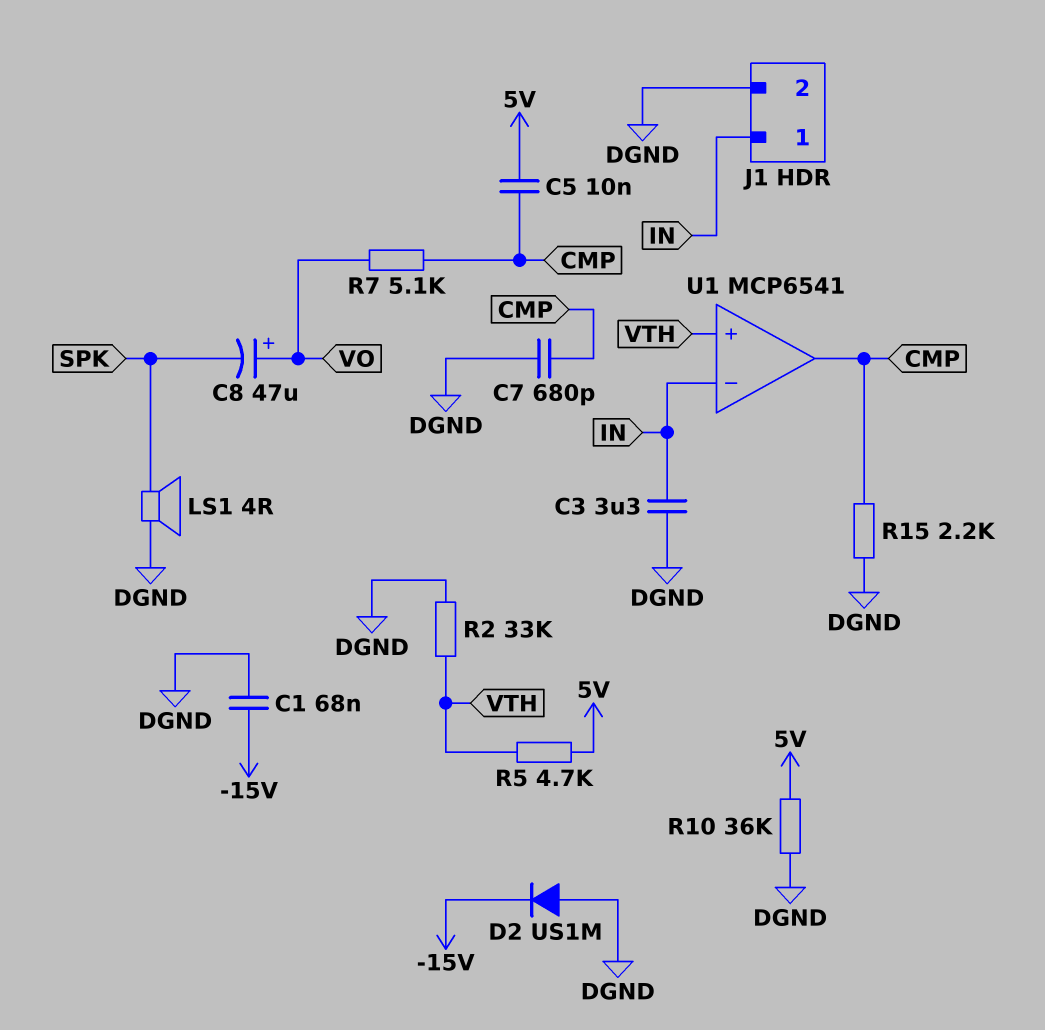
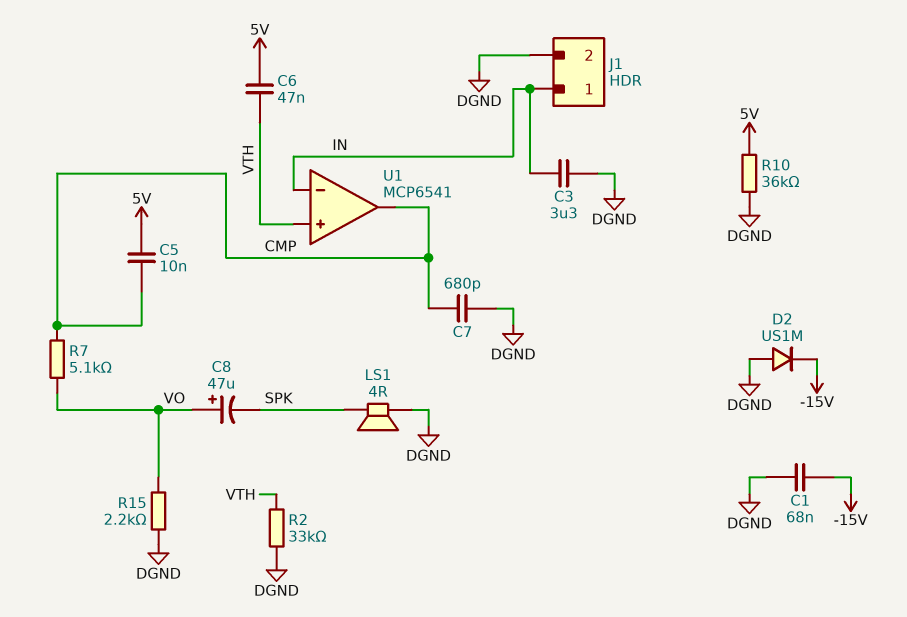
C6: none -> 47nF (5V, VTH)
R5: 4.7k (5V, VTH) -> none
R15: 2.2k (CMP, DGND) -> 2.2k (DGND, VO)

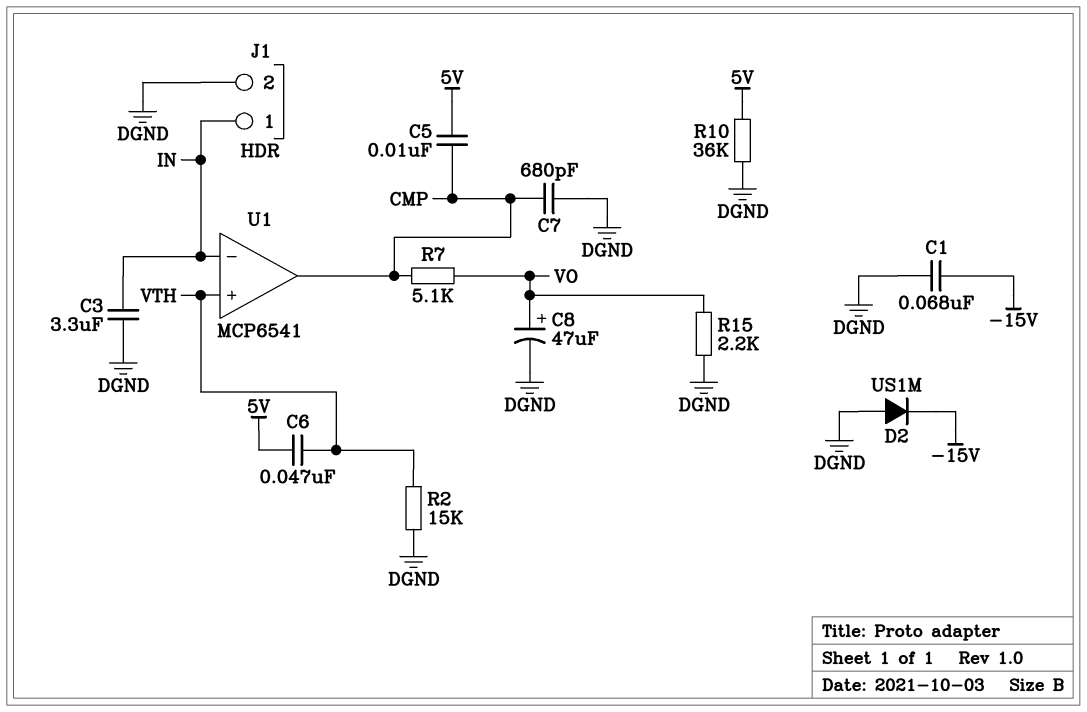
C8: 47uF (plus VO, minus SPK) -> 47uF (plus VO, minus DGND)
LS1: speaker 4R (DGND, SPK) -> none
R2: 33k (DGND, VTH) -> 15k (DGND, VTH)

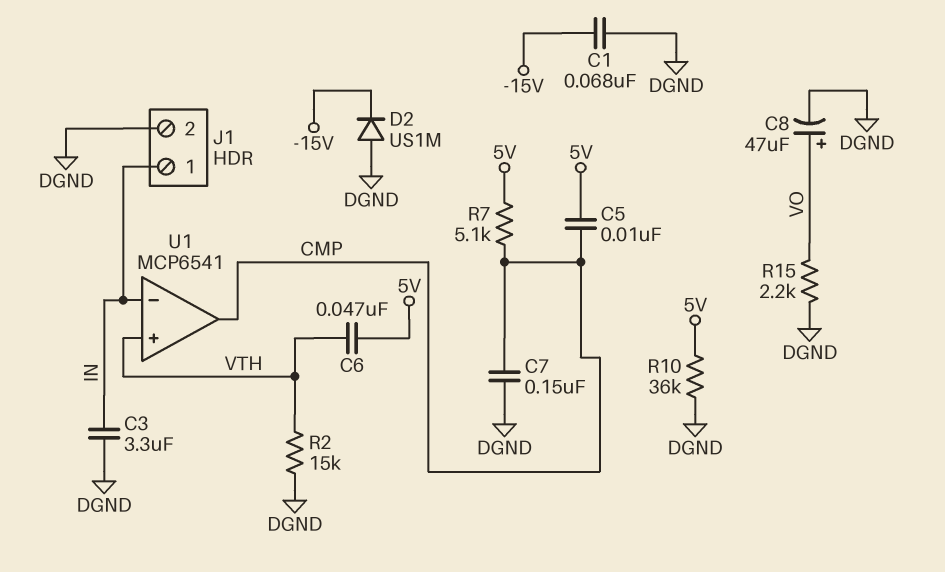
C7: 680pF (CMP, DGND) -> 150nF (CMP, DGND)
R7: 5.1k (CMP, VO) -> 5.1k (5V, CMP)

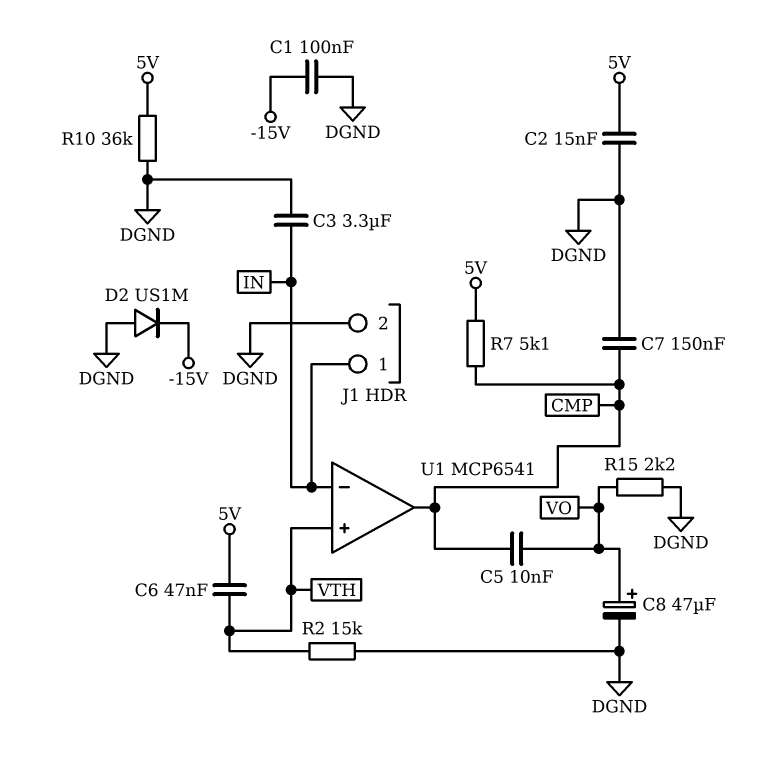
C1: 68nF (-15V, DGND) -> 100nF (-15V, DGND)
C2: none -> 15nF (5V, DGND)
C5: 10nF (5V, CMP) -> 10nF (CMP, VO)

